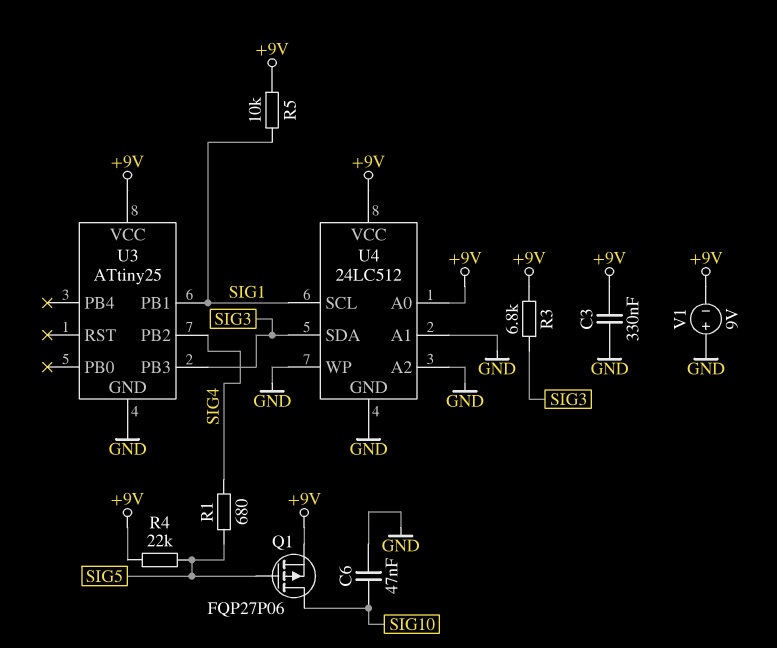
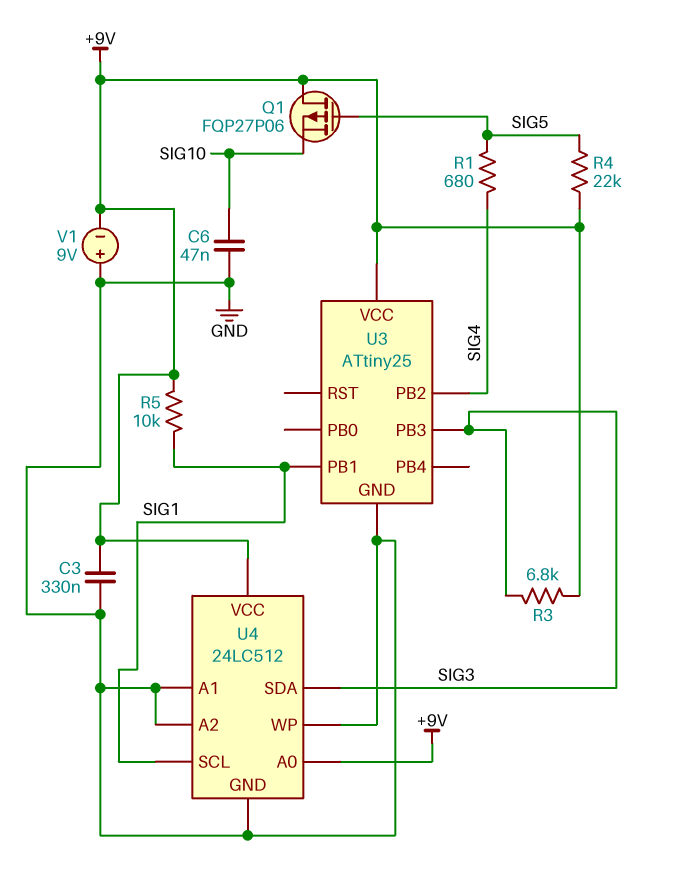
Q1: PMOS FQP27P06 (G SIG5, D SIG10, S +9V) -> PMOS FQP27P06 (G SIG5, D +9V, S SIG10)

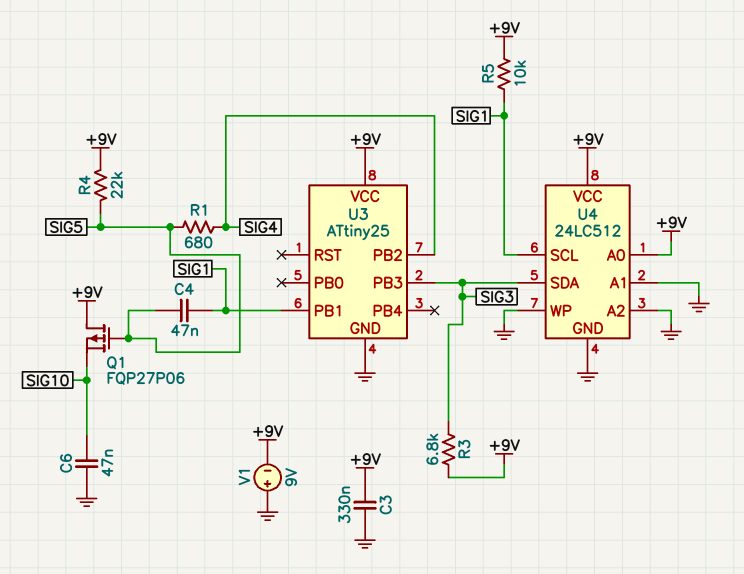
C4: none -> 47nF (SIG1, SIG5)

